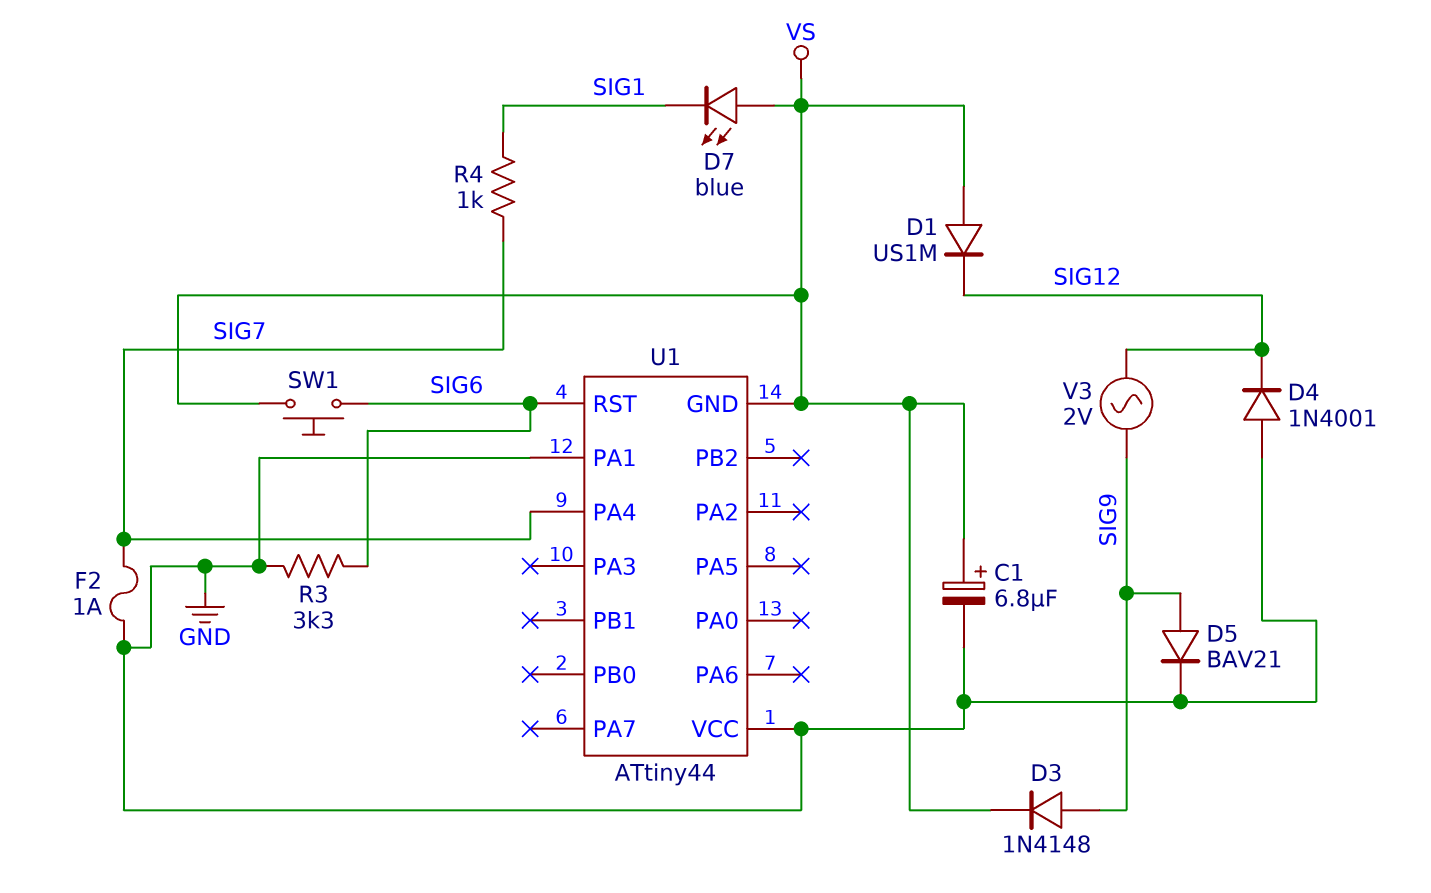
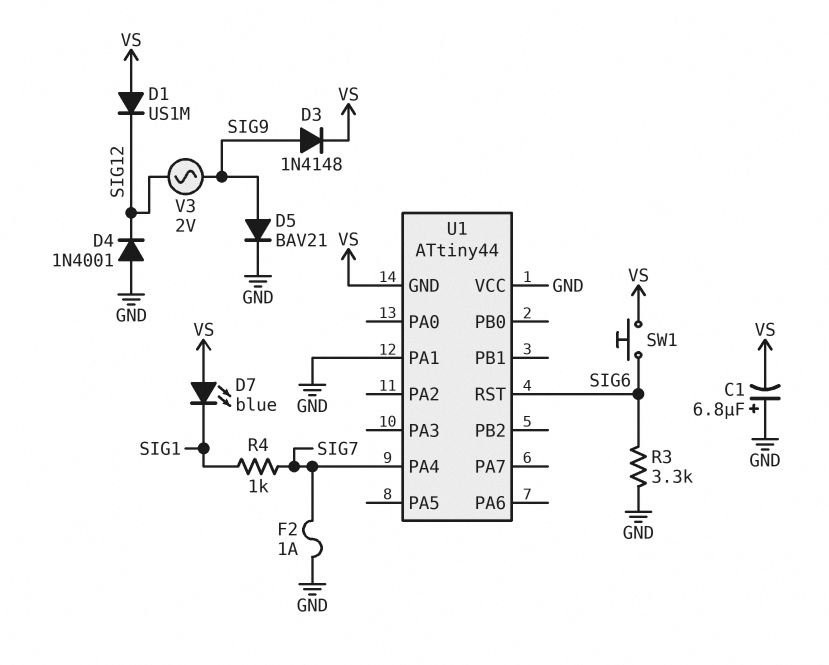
C1: 6.8uF (plus VS, minus GND) -> 6.8uF (plus GND, minus VS)

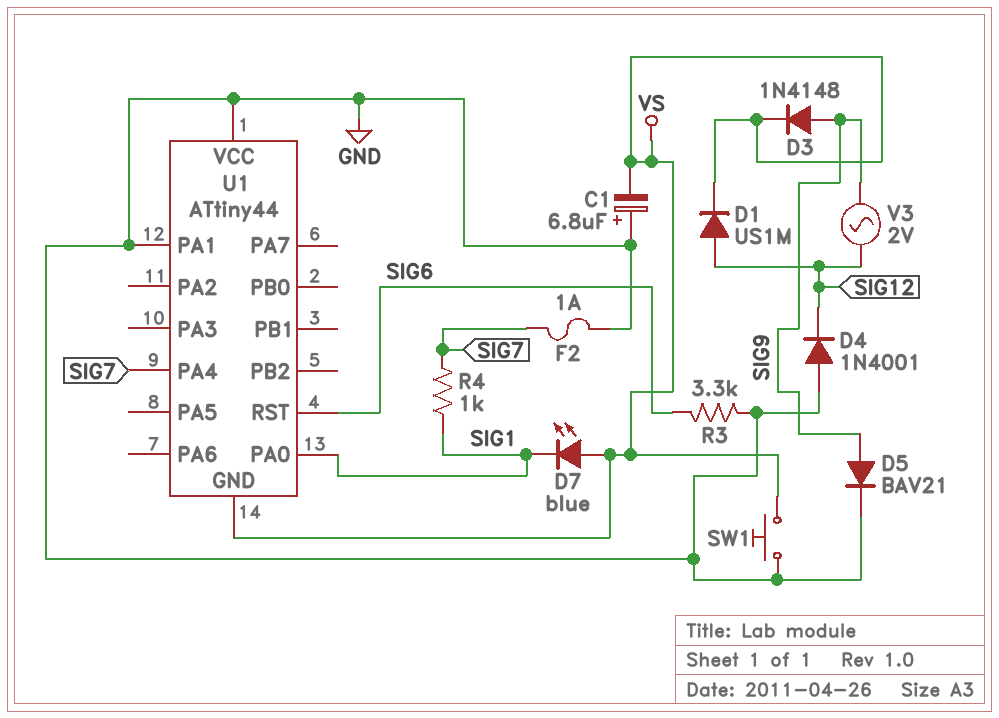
D1: diode US1M (A VS, K SIG12) -> diode US1M (A SIG12, K VS)
SW1: button (SIG6, VS) -> button (GND, VS)
U1 pin PA0: none -> SIG1

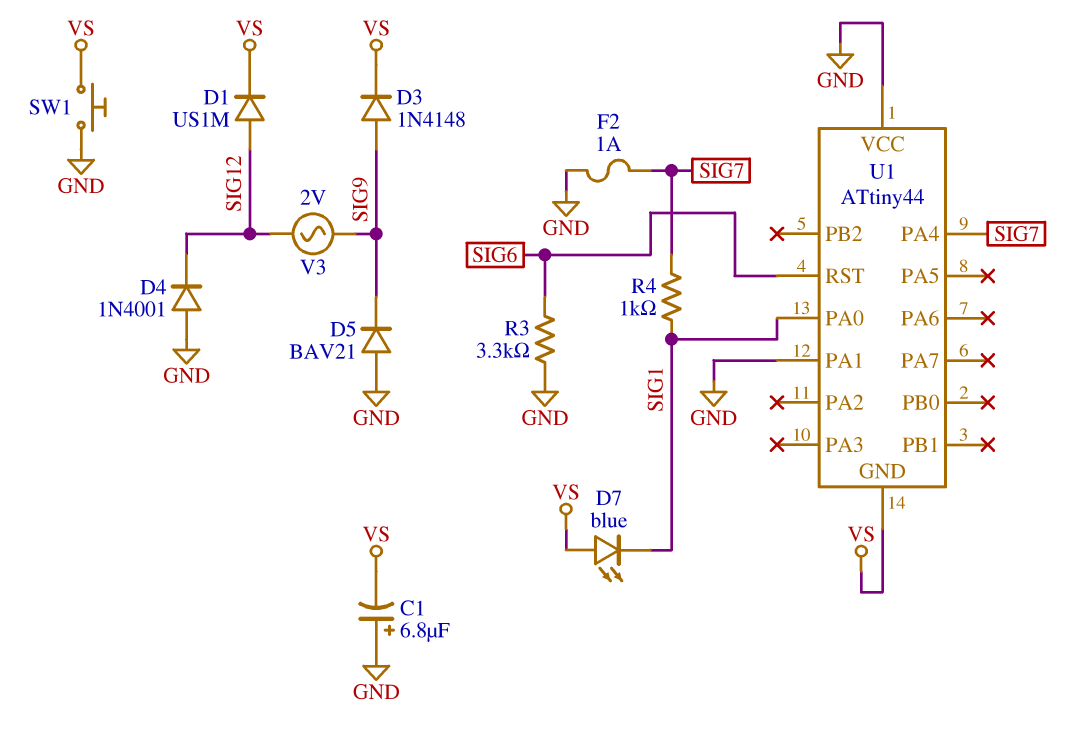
D5: diode BAV21 (A SIG9, K GND) -> diode BAV21 (A GND, K SIG9)

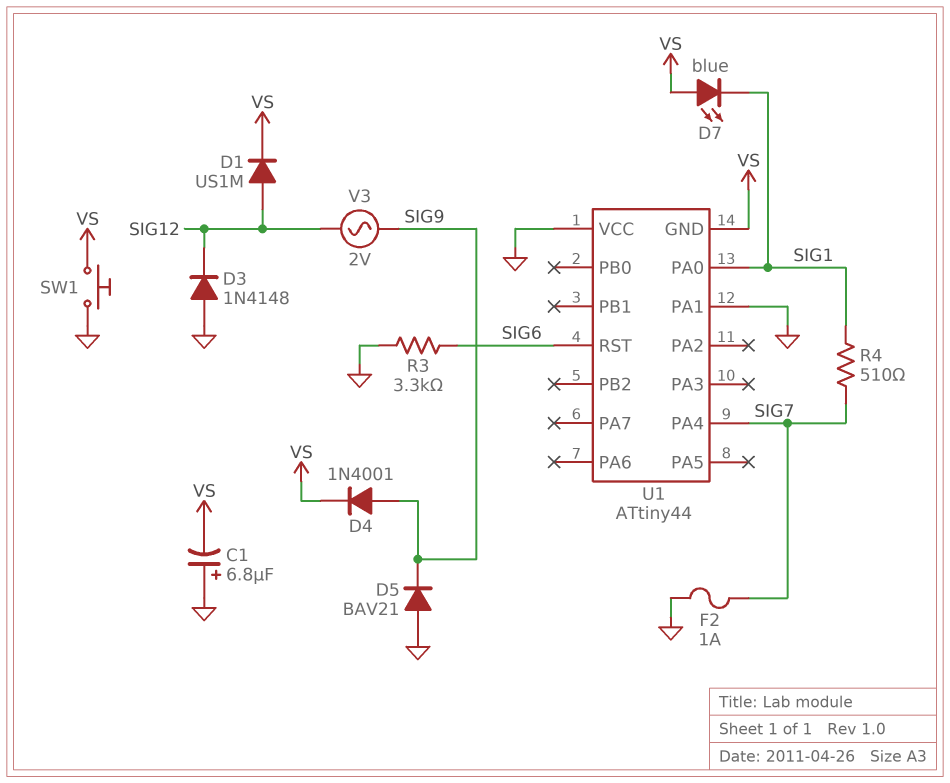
D3: diode 1N4148 (A SIG9, K VS) -> diode 1N4148 (A GND, K SIG12)
D4: diode 1N4001 (A GND, K SIG12) -> diode 1N4001 (A SIG9, K VS)
R4: 1k (SIG1, SIG7) -> 510 (SIG1, SIG7)

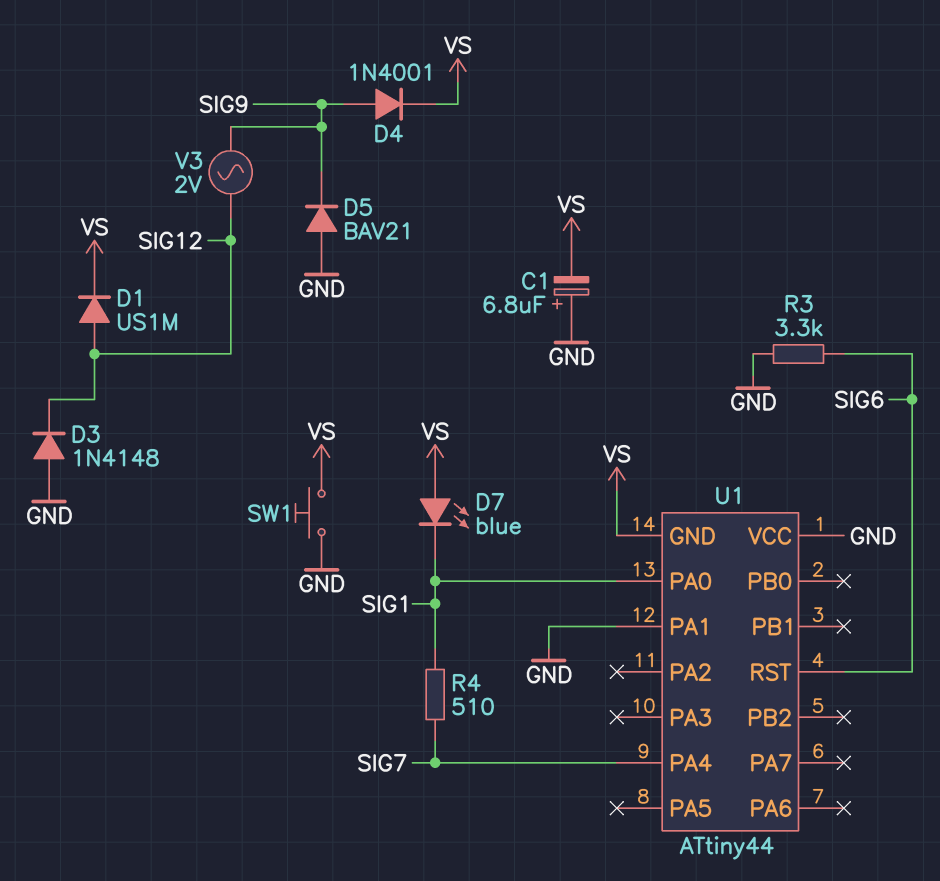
F2: 1A (GND, SIG7) -> none

